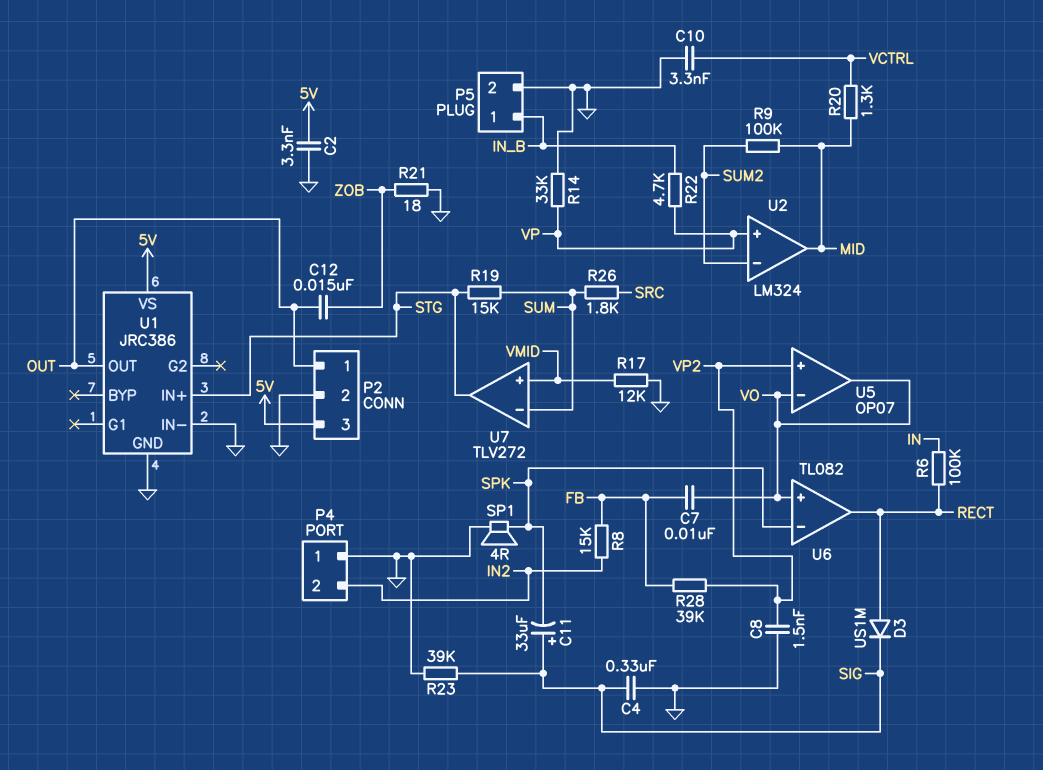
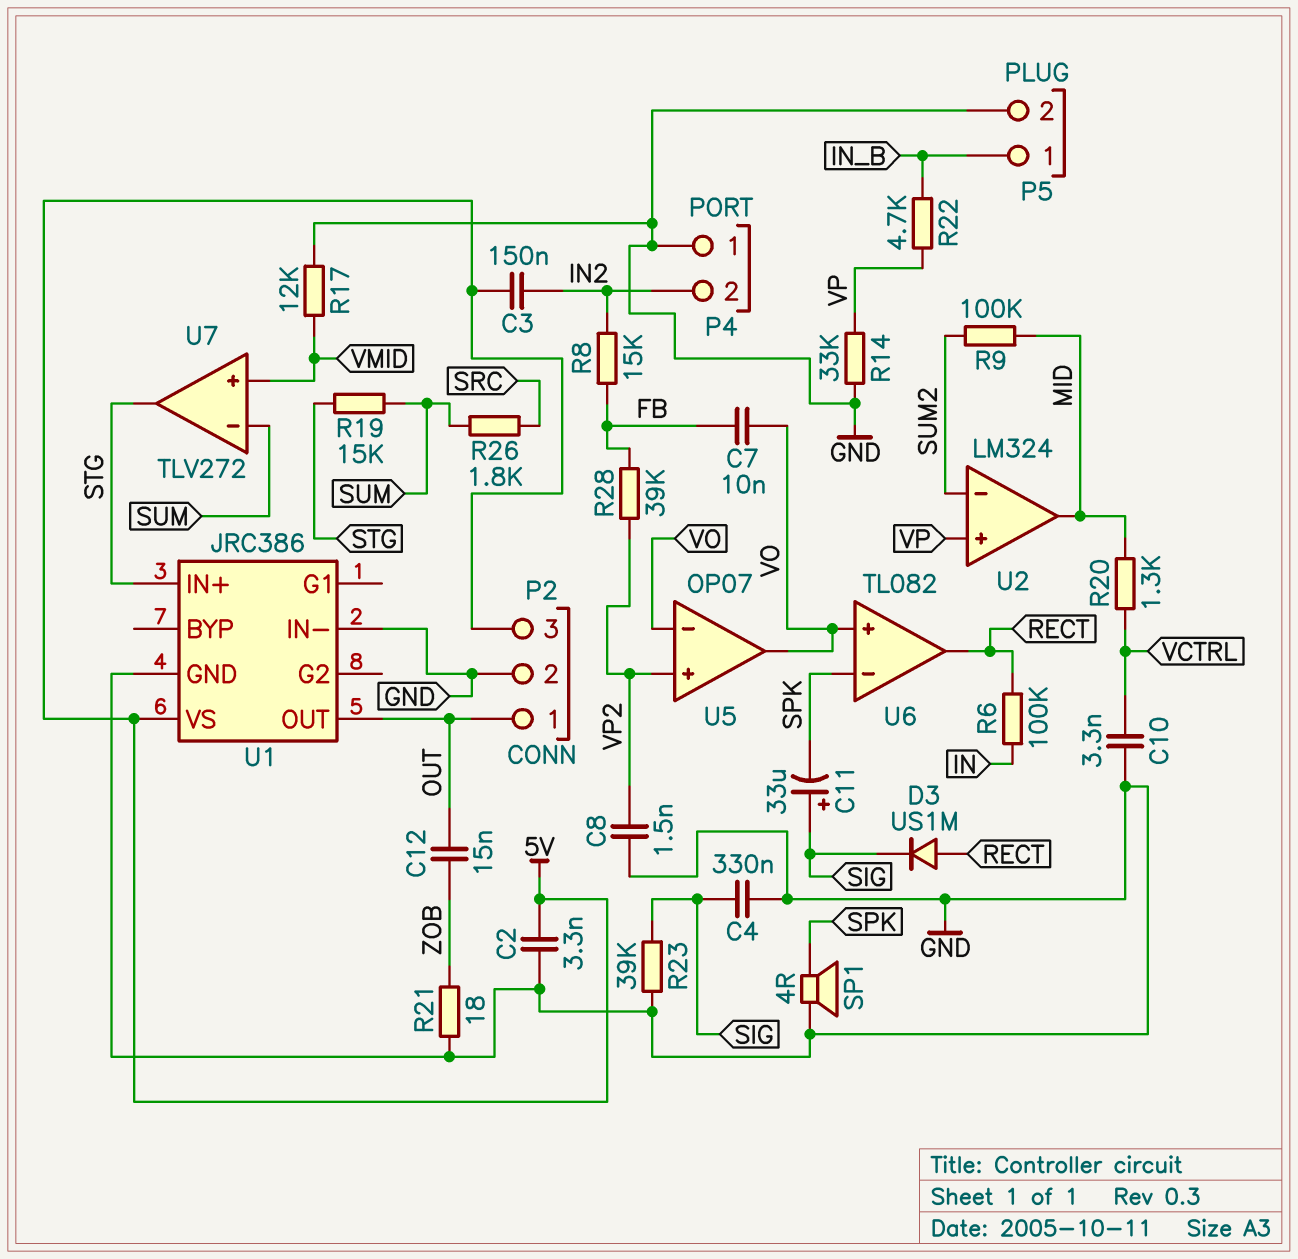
C3: none -> 150nF (5V, IN2)

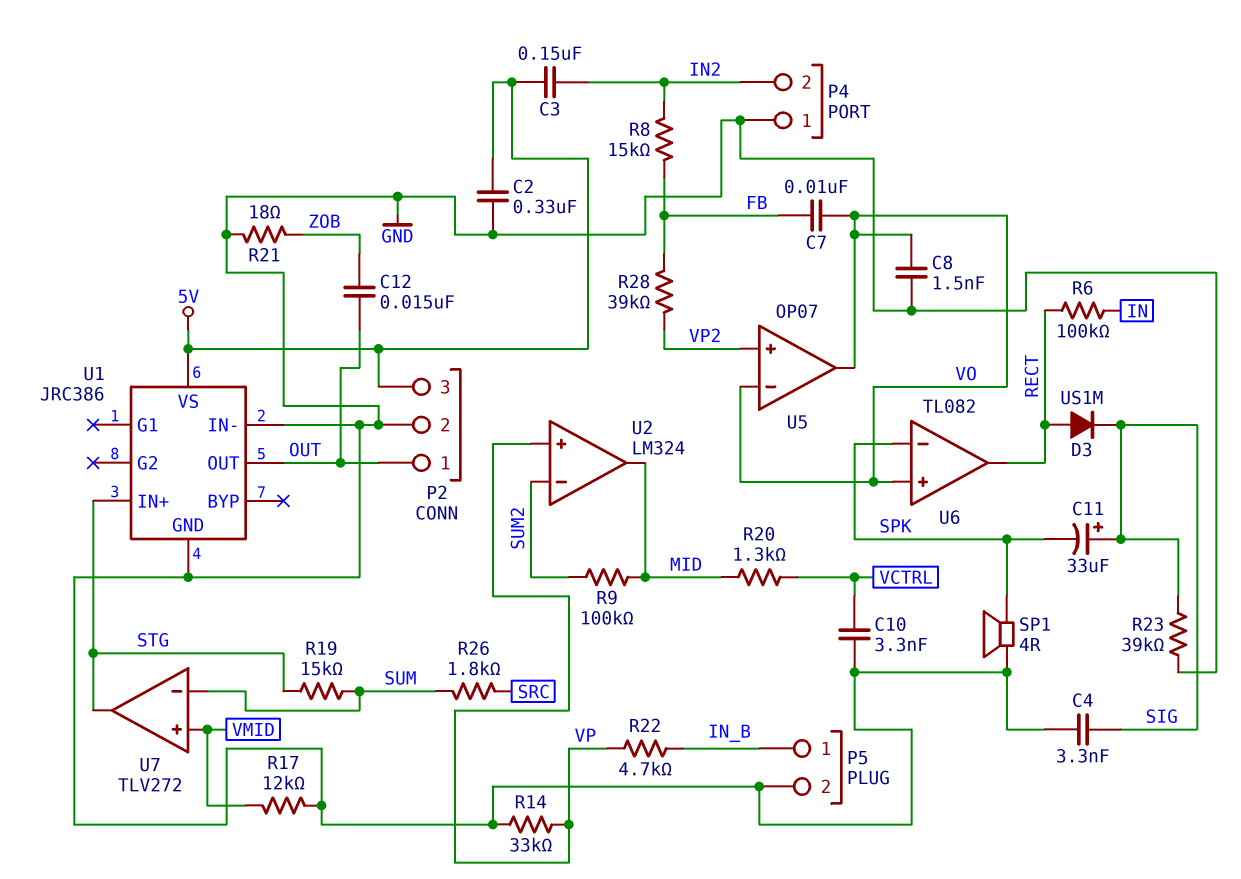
C2: 3.3nF (5V, GND) -> 330nF (5V, GND)
C4: 330nF (GND, SIG) -> 3.3nF (GND, SIG)
C8: 1.5nF (GND, VP2) -> 1.5nF (GND, VO)

